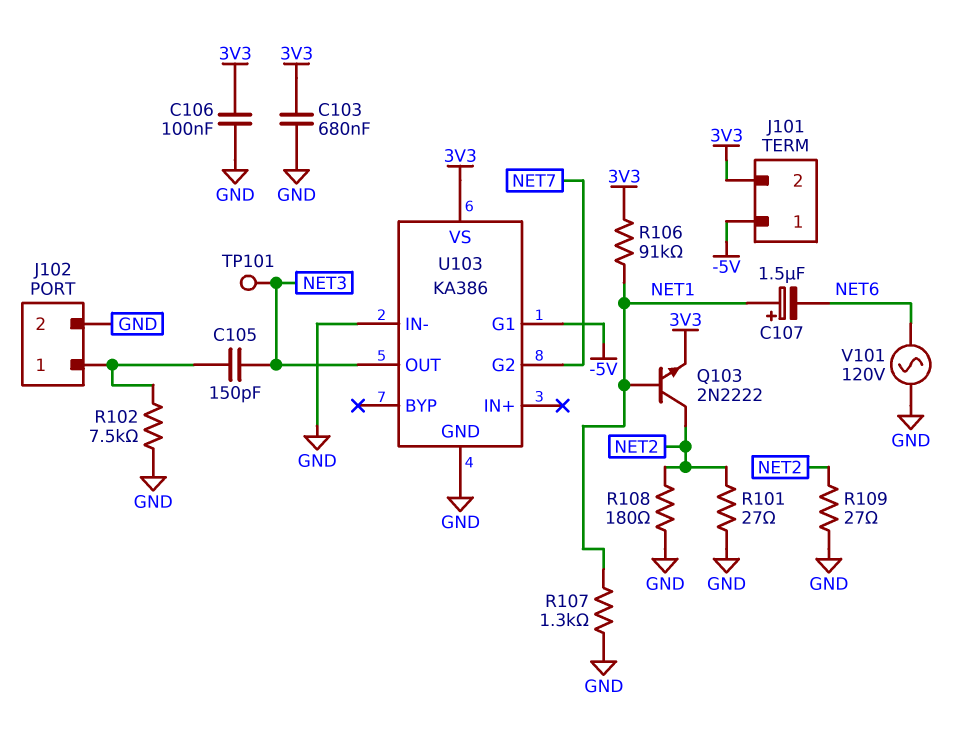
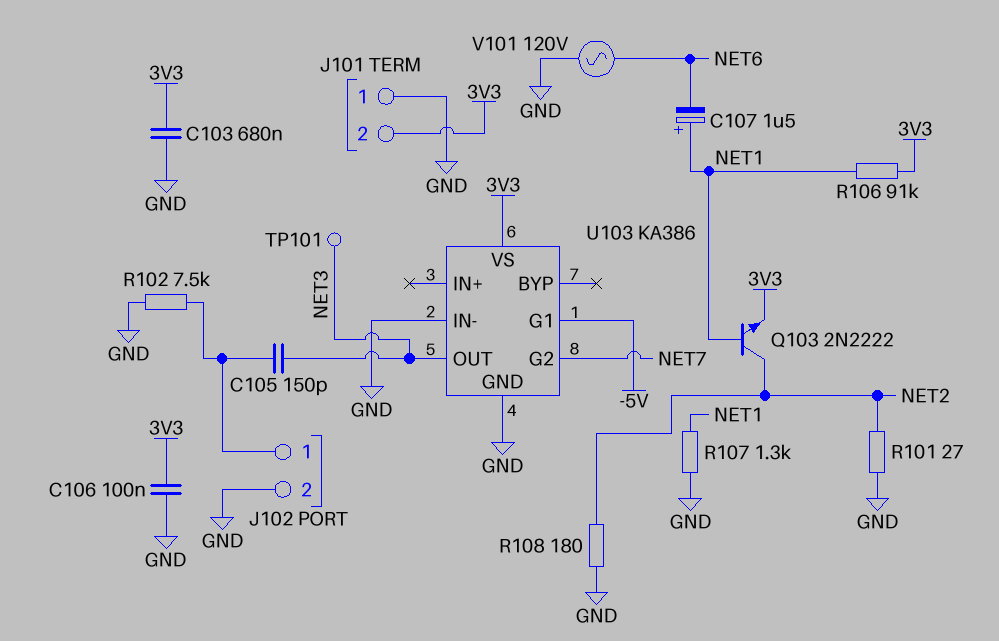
J101 pin 1: -5V -> GND
R109: 27 (GND, NET2) -> none

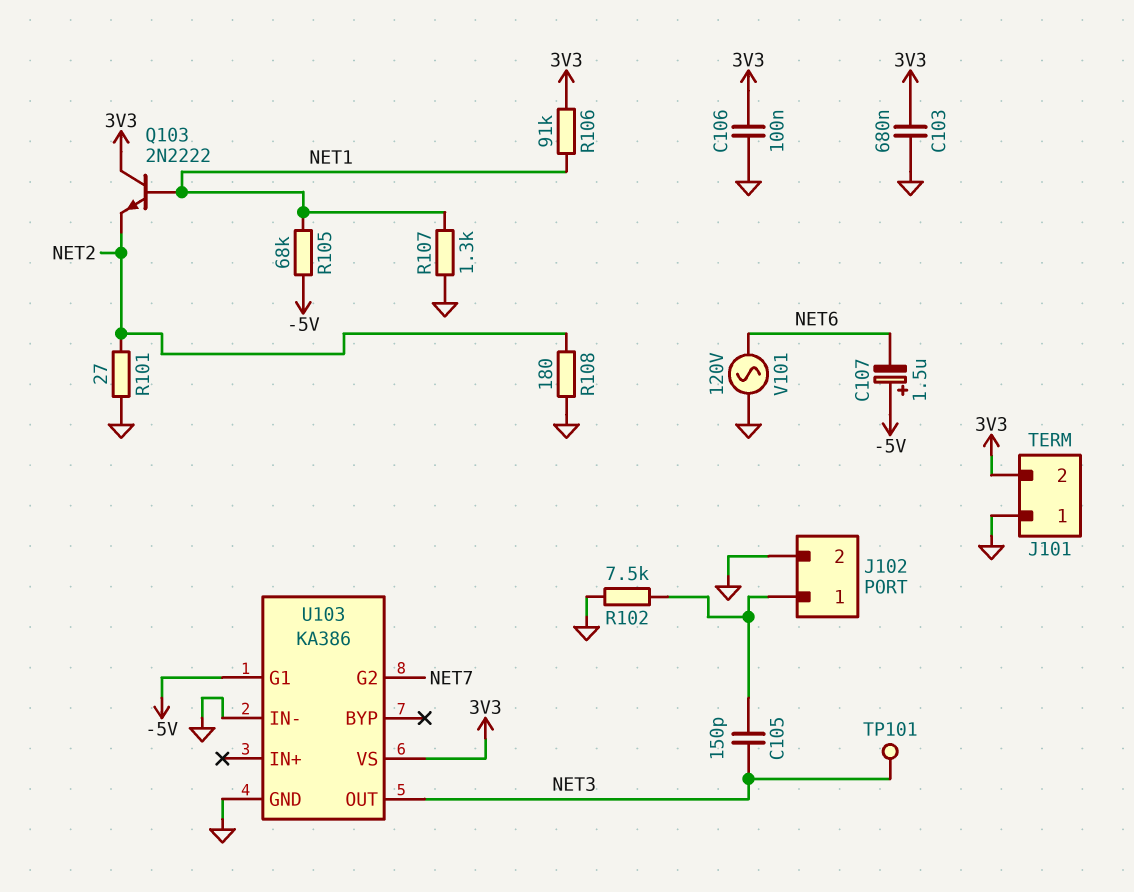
C107: 1.5uF (plus NET1, minus NET6) -> 1.5uF (plus -5V, minus NET6)
Q103: NPN 2N2222 (B NET1, C NET2, E 3V3) -> NPN 2N2222 (B NET1, C 3V3, E NET2)
R105: none -> 68k (-5V, NET1)

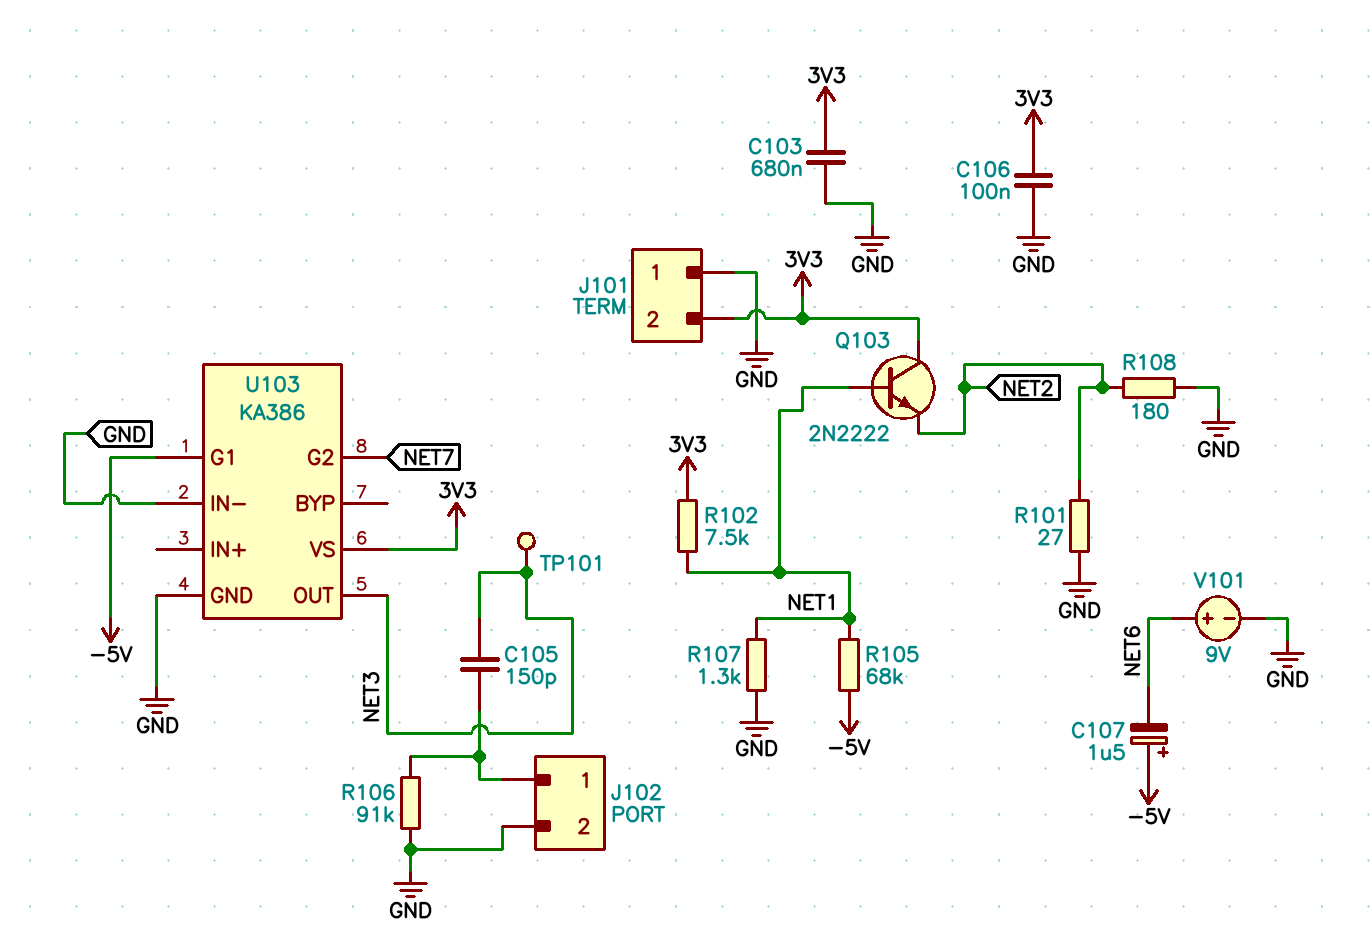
R102: 7.5k (GND, J102/1) -> 7.5k (3V3, NET1)
R106: 91k (3V3, NET1) -> 91k (GND, J102/1)
V101: AC 120V (GND, NET6) -> 9V (plus NET6, minus GND)

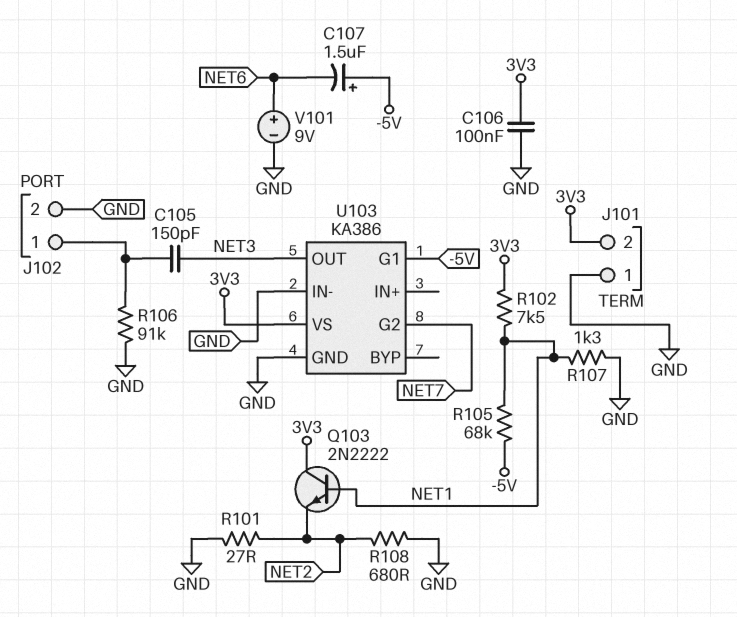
C103: 680nF (3V3, GND) -> none
R108: 180 (GND, NET2) -> 680 (GND, NET2)
TP101: test point (NET3) -> none

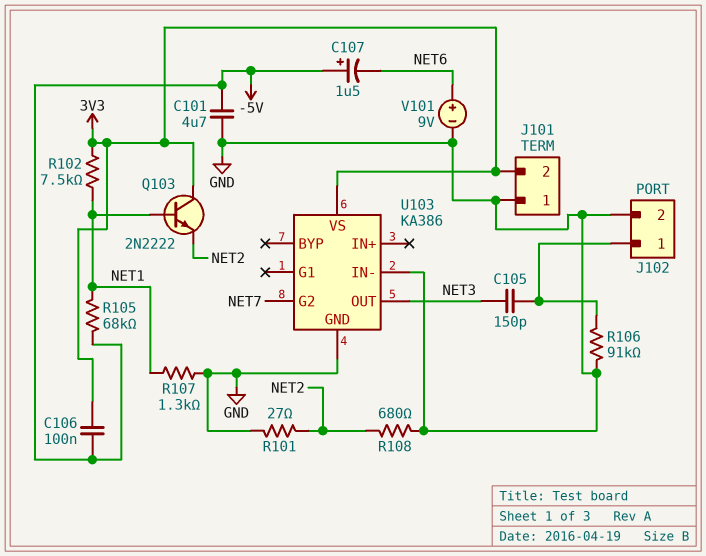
C101: none -> 4.7uF (-5V, GND)
C106: 100nF (3V3, GND) -> 100nF (-5V, 3V3)
U103 pin G1: -5V -> none

